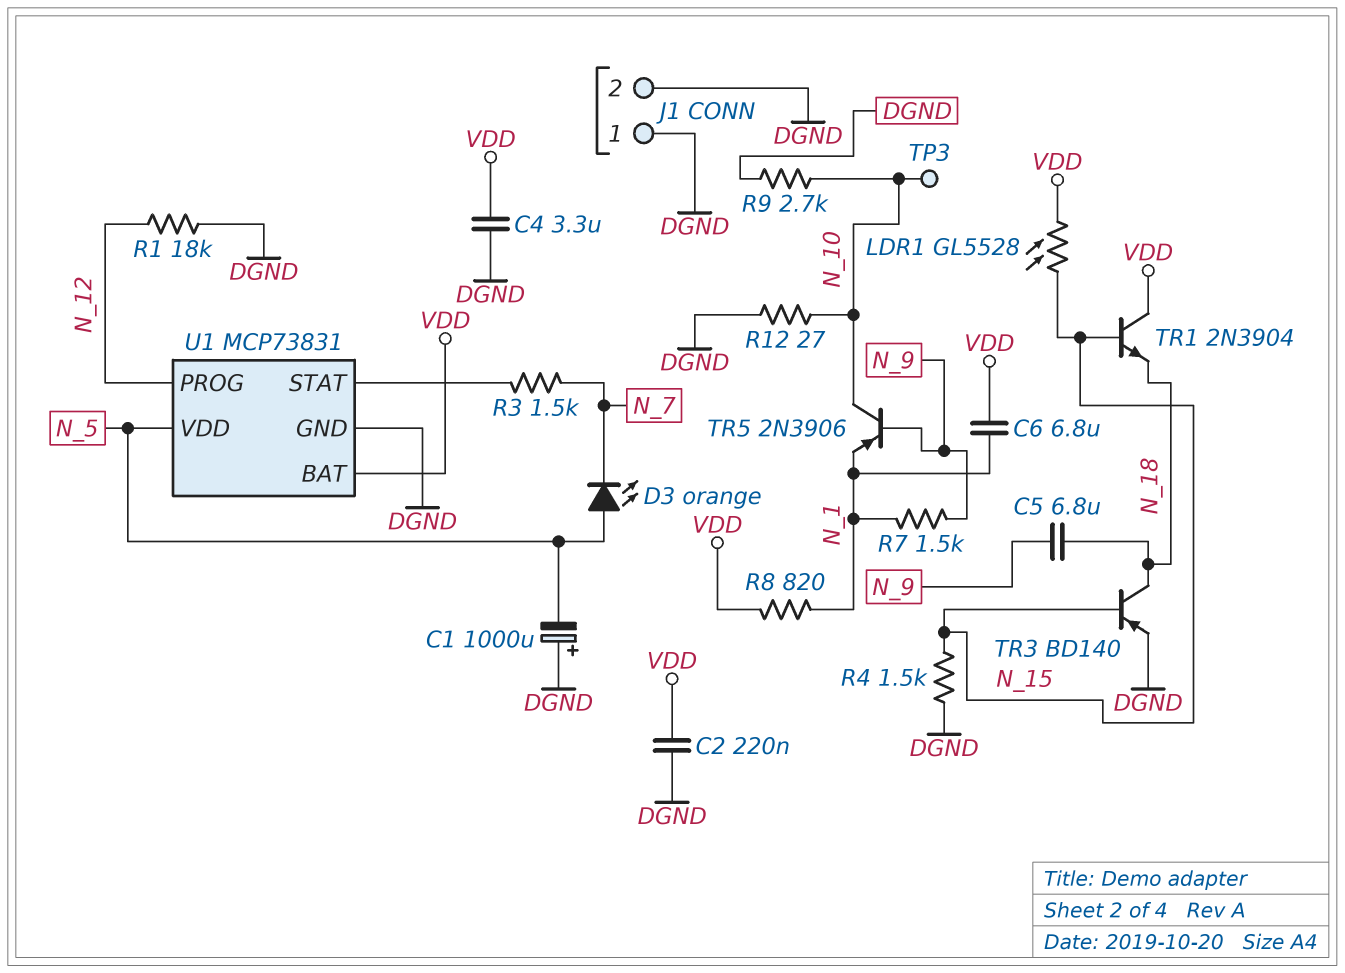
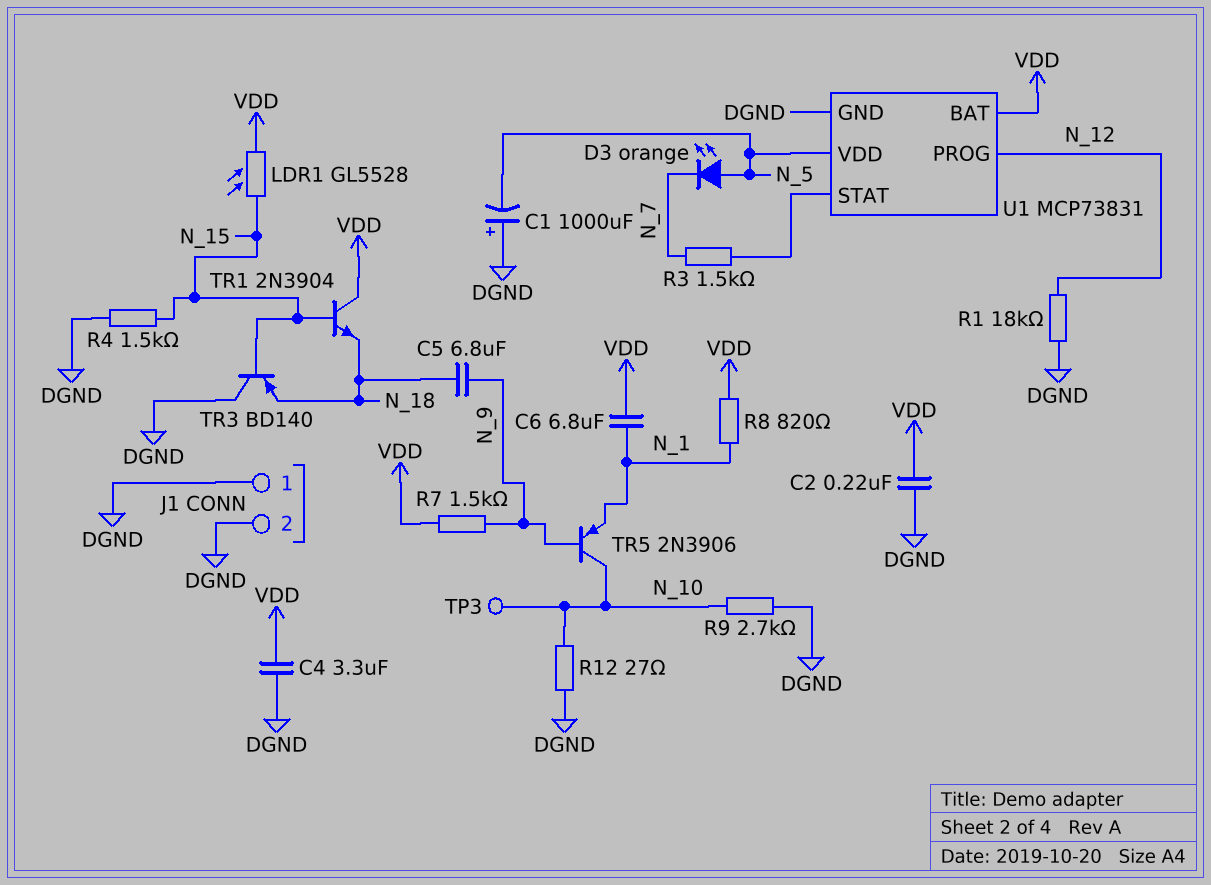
R7: 1.5k (N_1, N_9) -> 1.5k (N_9, VDD)
TR3: PNP BD140 (B N_15, C N_18, E DGND) -> PNP BD140 (B N_15, C DGND, E N_18)

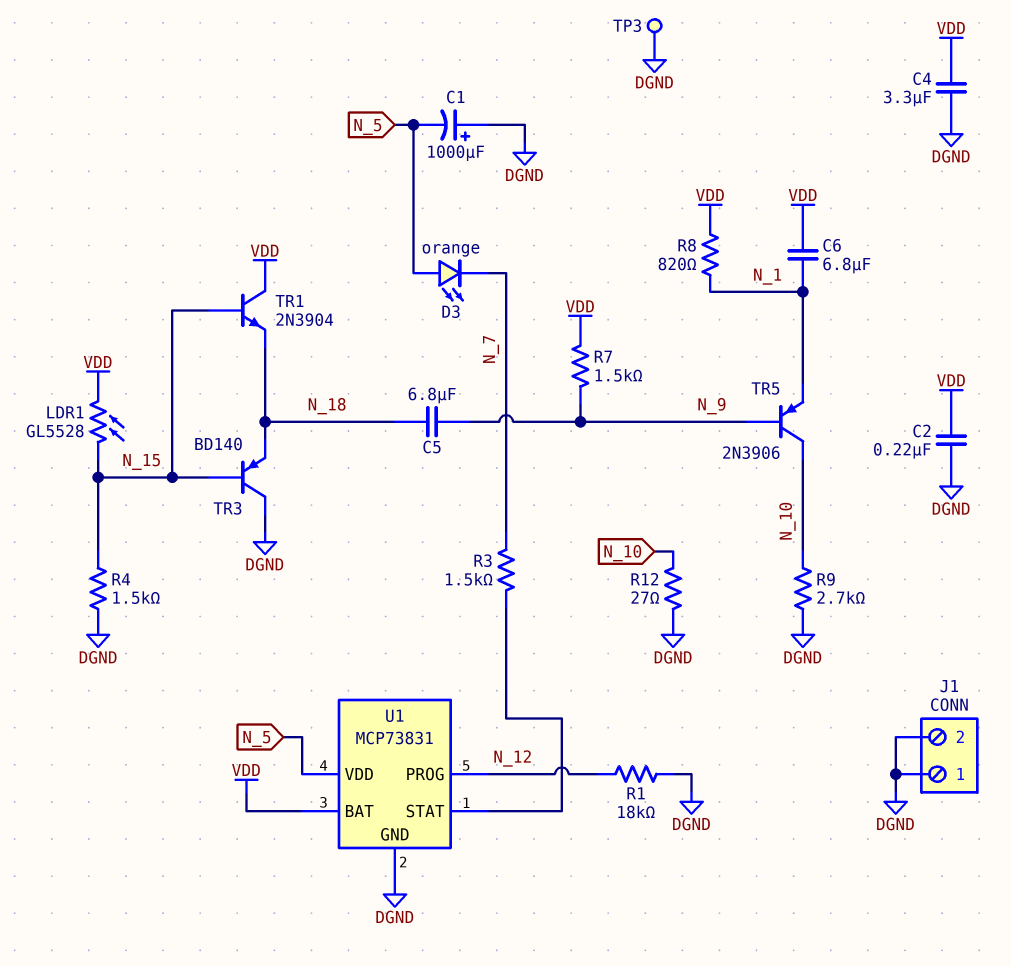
TP3: test point (N_10) -> test point (DGND)

